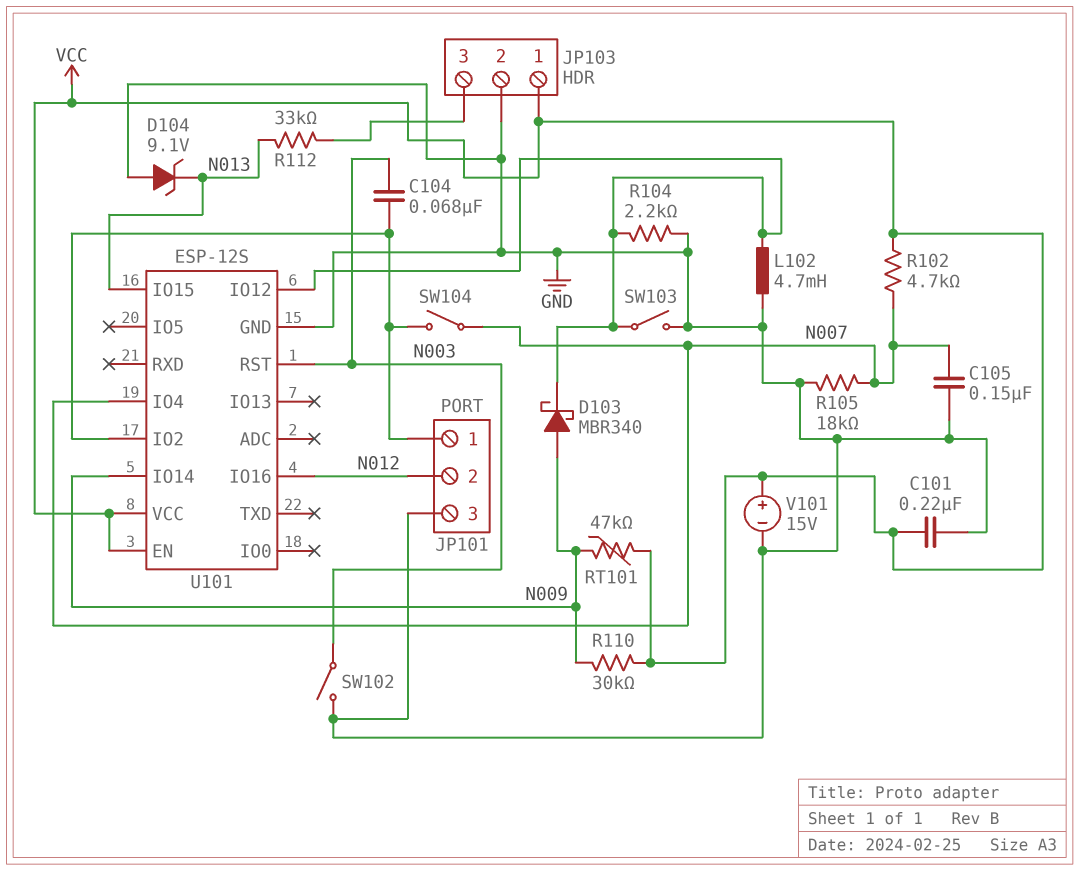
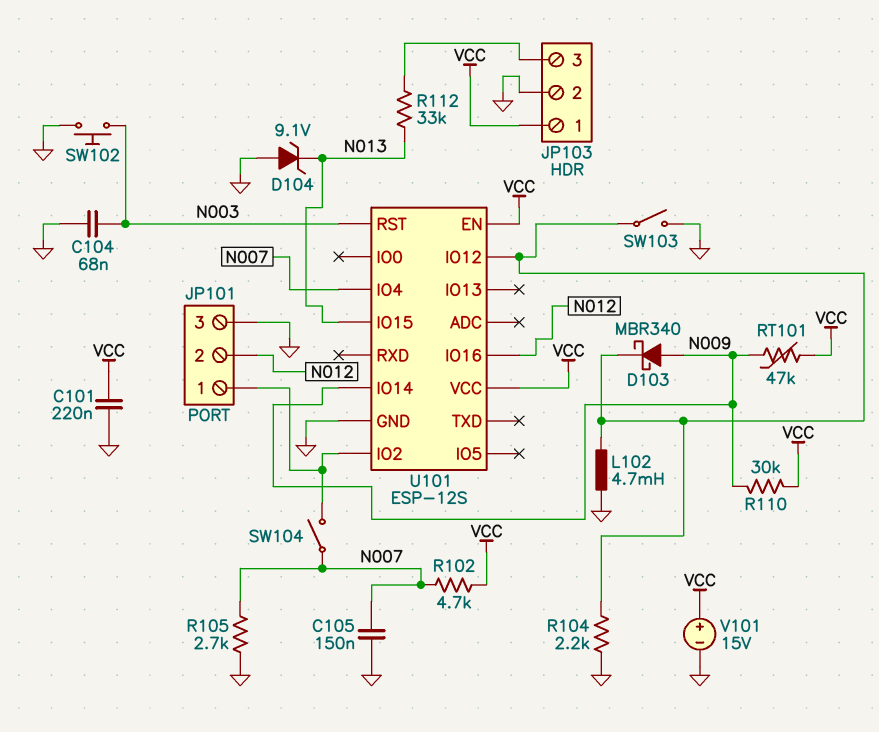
C104: 68nF (JP101/1, N003) -> 68nF (GND, N003)
R105: 18k (GND, N007) -> 2.7k (GND, N007)
SW102: switch (GND, N003) -> button (GND, N003)

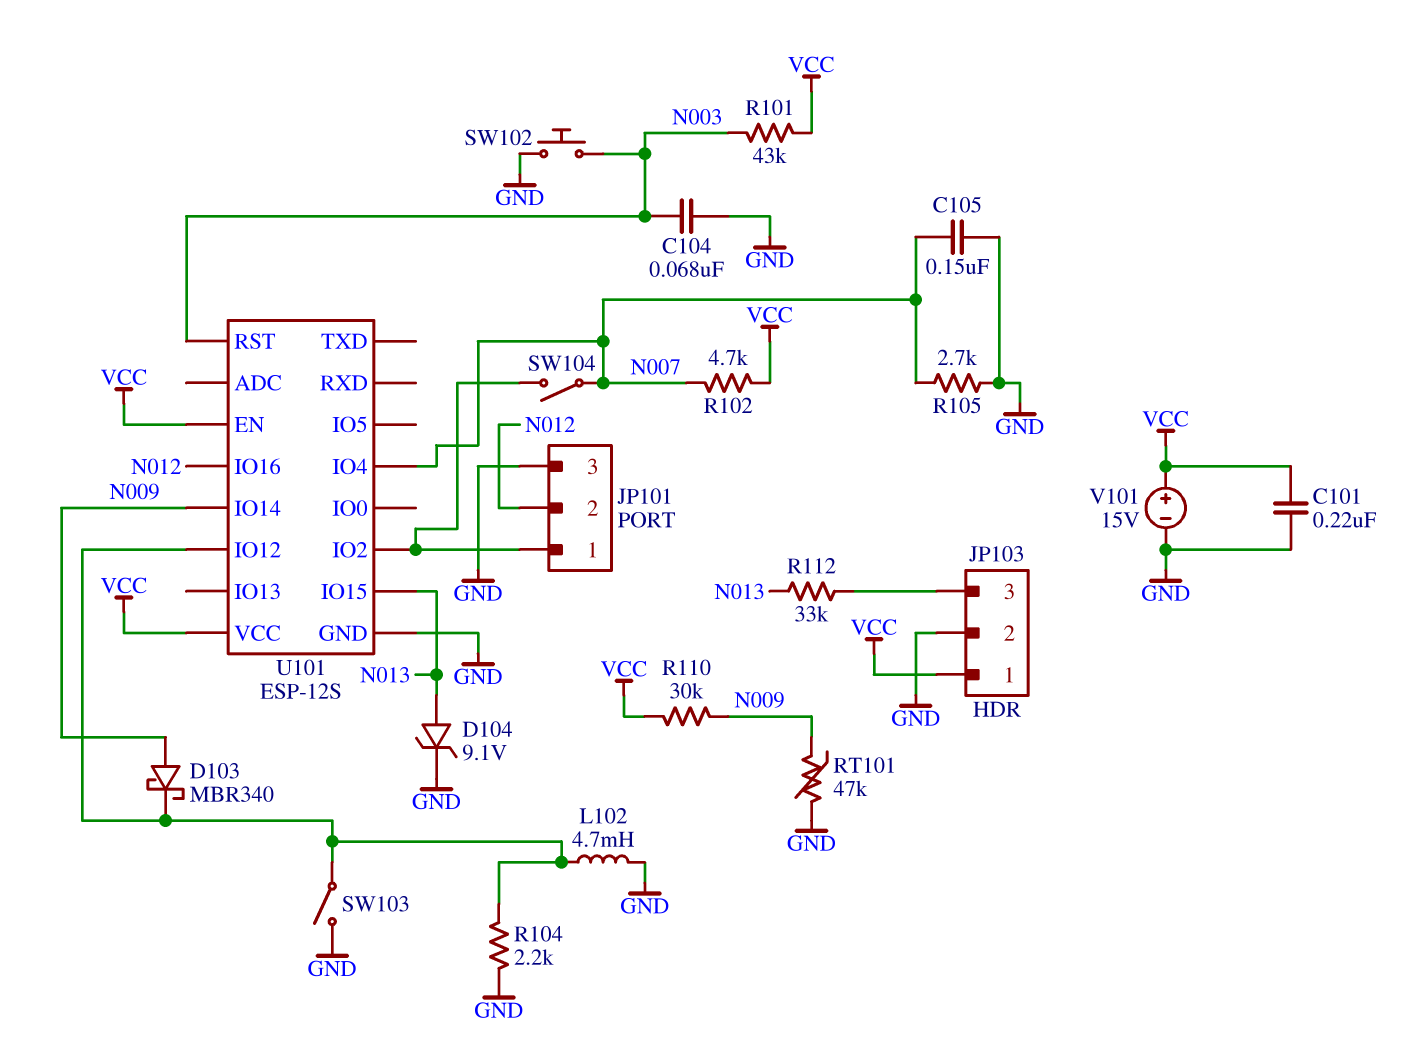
D104: zener 9.1V (A GND, K N013) -> zener 9.1V (A N013, K GND)
R101: none -> 43k (N003, VCC)
RT101: 47k (N009, VCC) -> 47k (GND, N009)

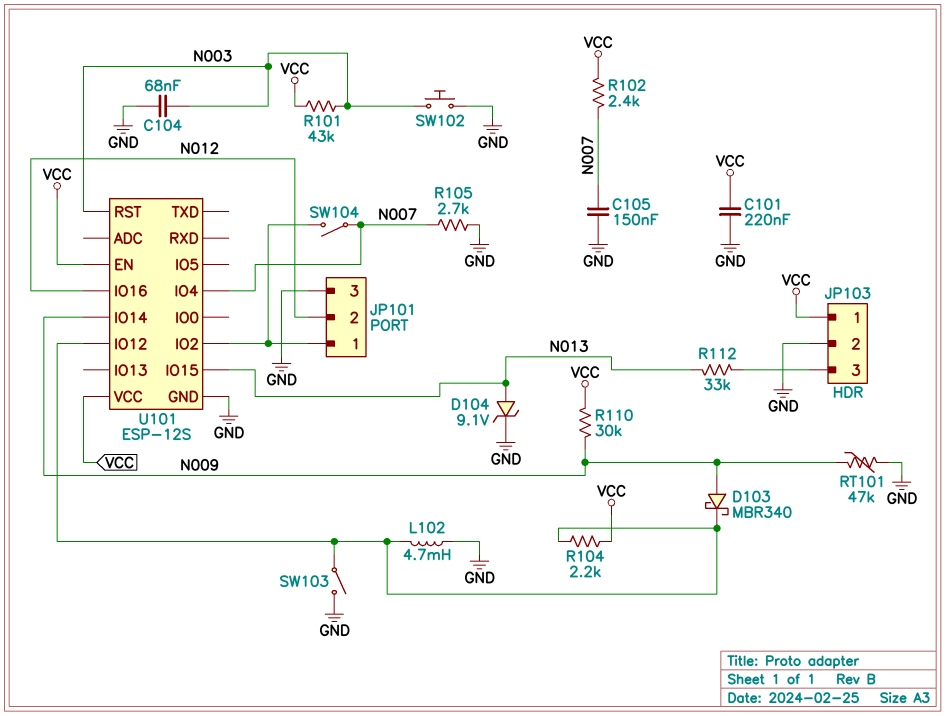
R102: 4.7k (N007, VCC) -> 2.4k (N007, VCC)
R104: 2.2k (GND, U101/IO12) -> 2.2k (U101/IO12, VCC)
V101: 15V (plus VCC, minus GND) -> none

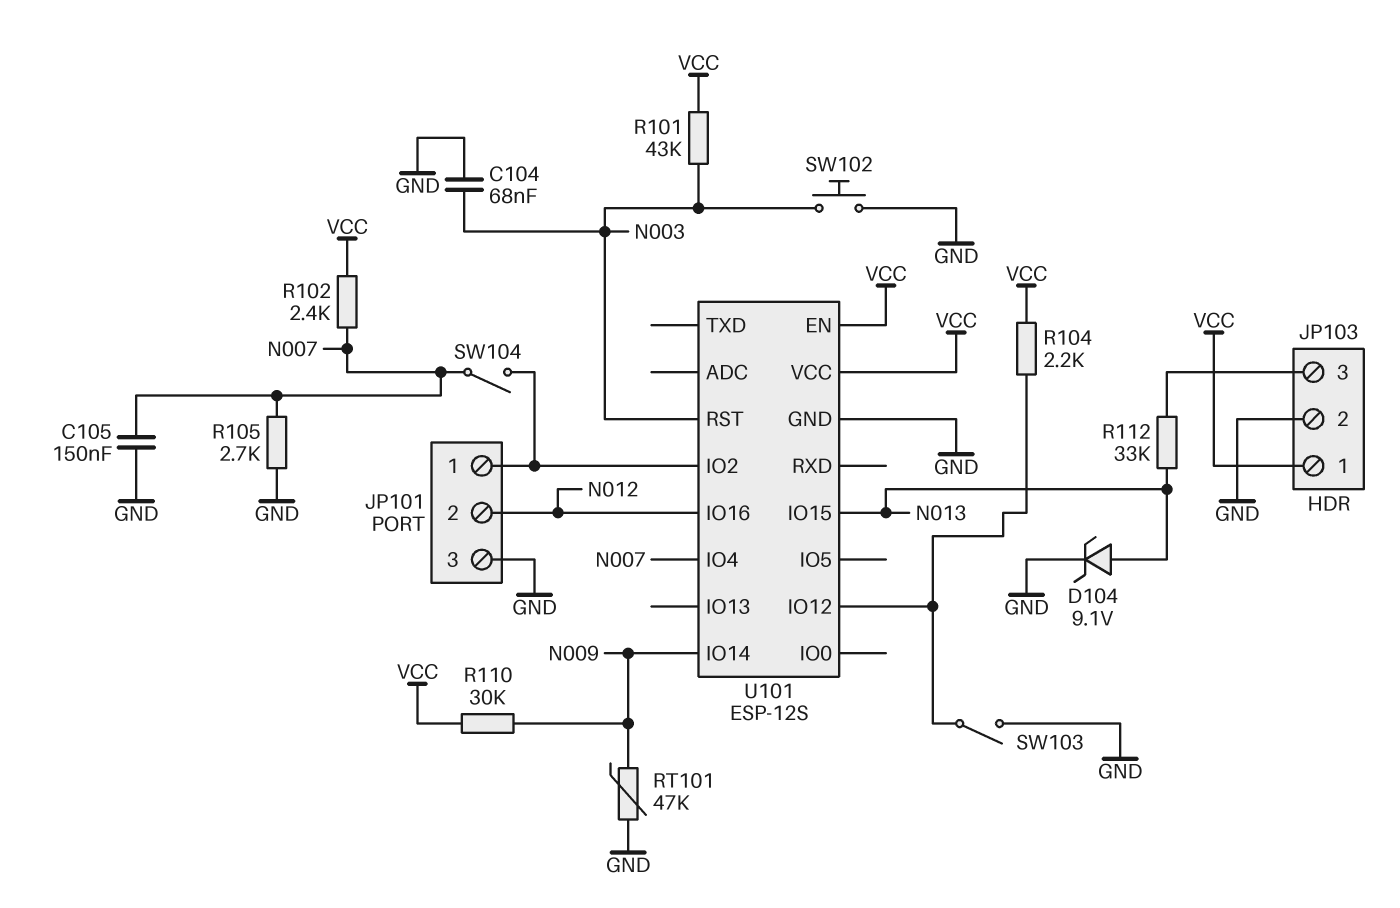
C101: 220nF (GND, VCC) -> none
D103: schottky MBR340 (A N009, K U101/IO12) -> none
L102: 4.7mH (GND, U101/IO12) -> none

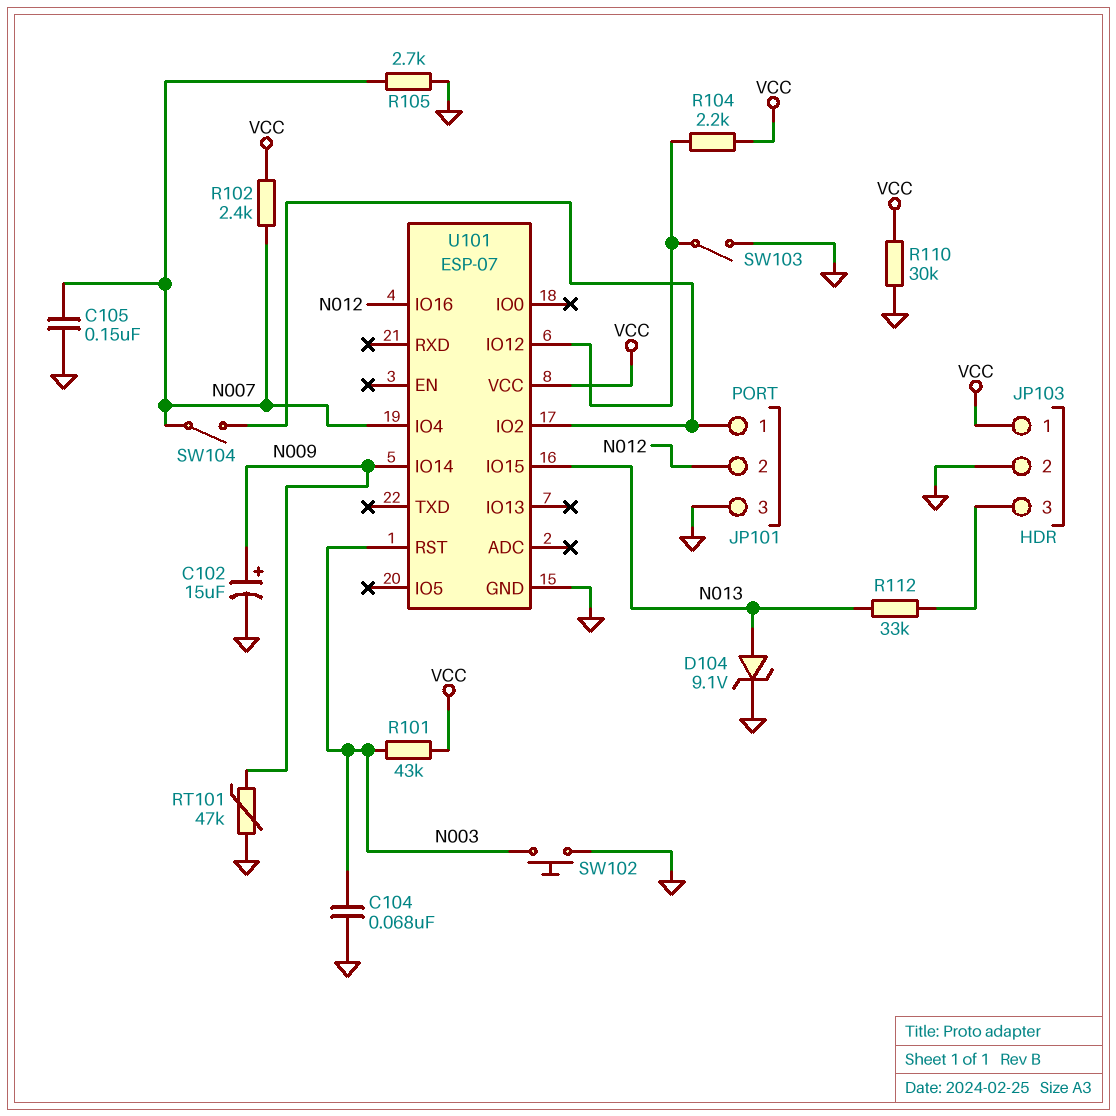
C102: none -> 15uF (plus N009, minus GND)
R110: 30k (N009, VCC) -> 30k (GND, VCC)
U101: ESP-12S -> ESP-07
U101 pin EN: VCC -> none

